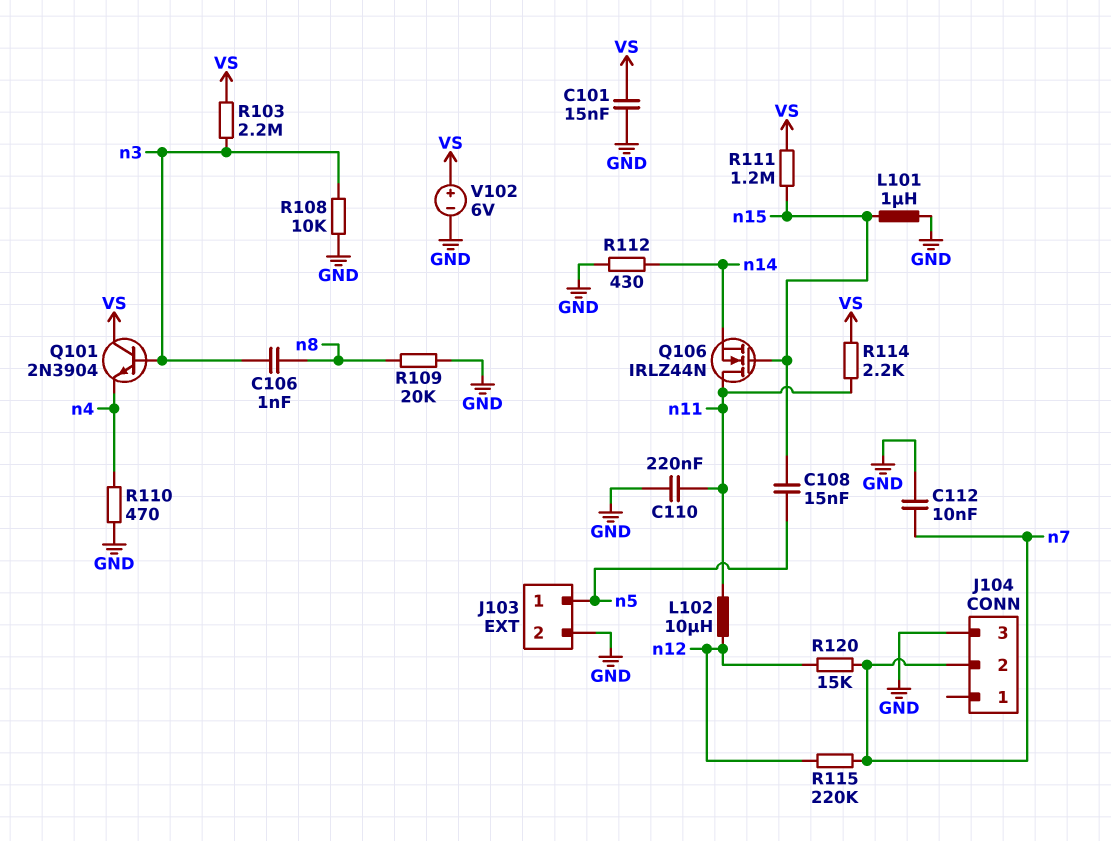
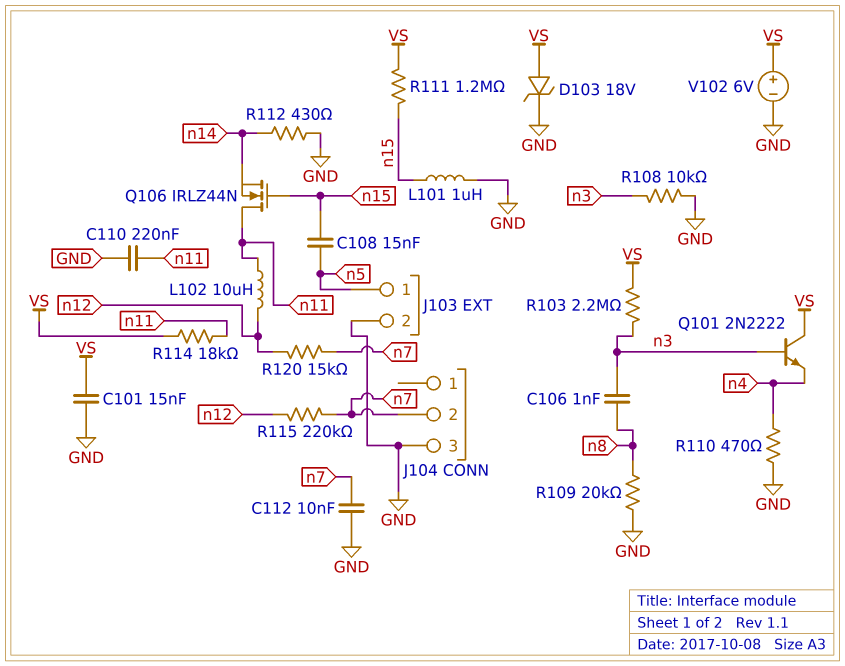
D103: none -> zener 18V (A VS, K GND)
Q101: NPN 2N3904 (B n3, C VS, E n4) -> NPN 2N2222 (B n3, C VS, E n4)
R114: 2.2k (VS, n11) -> 18k (VS, n11)

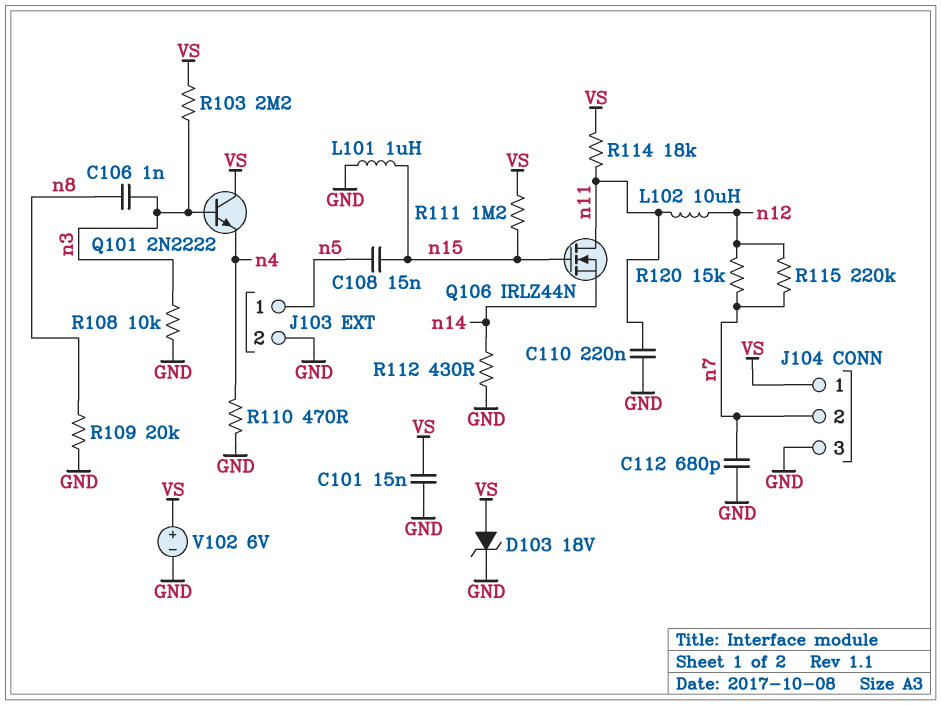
C112: 10nF (GND, n7) -> 680pF (GND, n7)
J104 pin 1: none -> VS

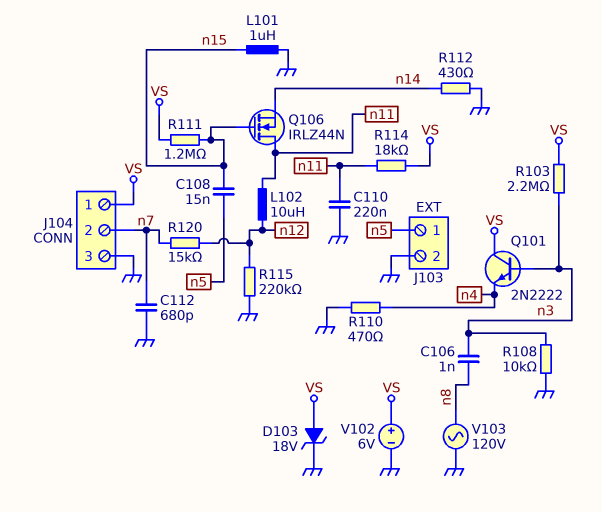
C101: 15nF (GND, VS) -> none
R109: 20k (GND, n8) -> none
R115: 220k (n7, n12) -> 220k (GND, n12)
V103: none -> AC 120V (GND, n8)

